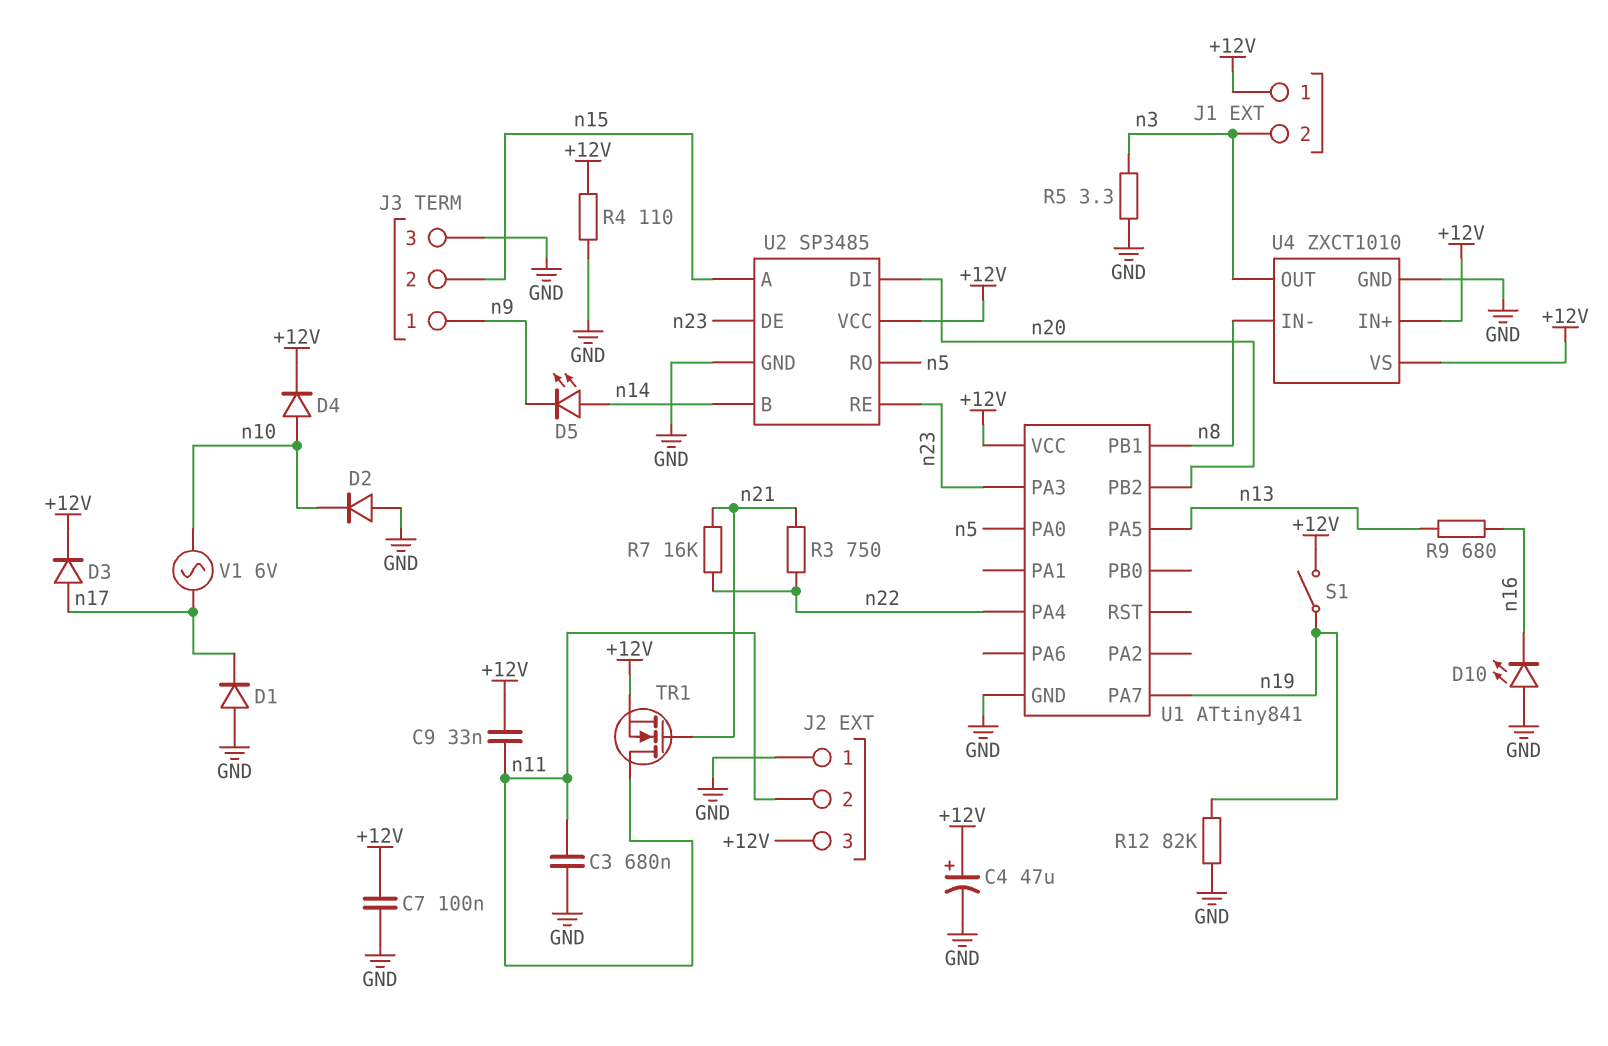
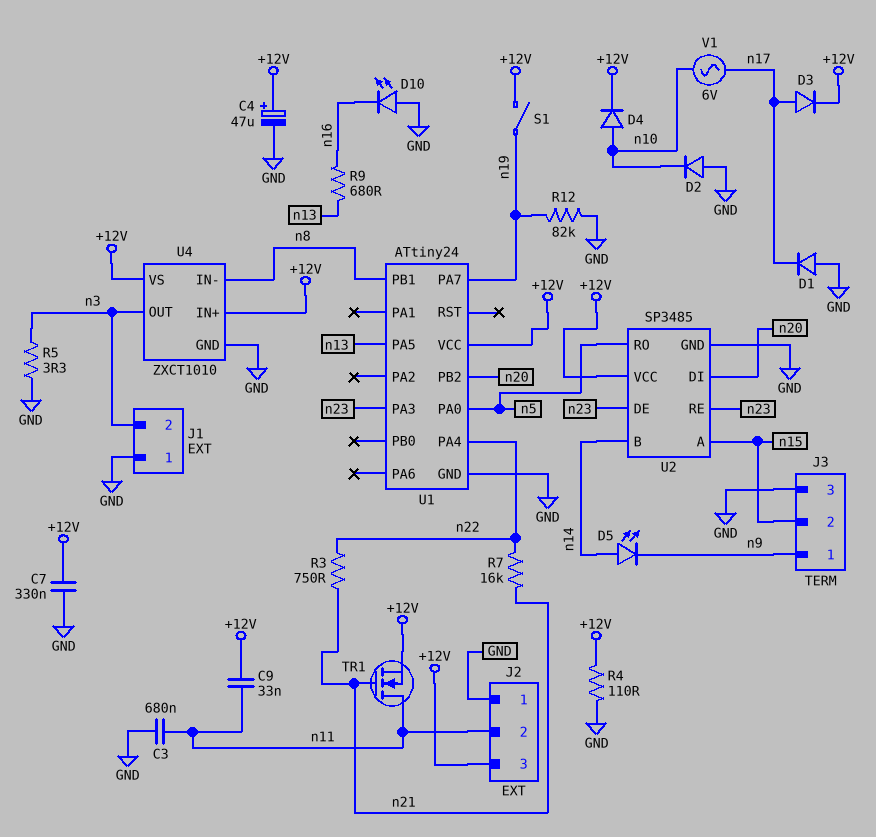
C7: 100nF (+12V, GND) -> 330nF (+12V, GND)
J1 pin 1: +12V -> GND
U1: ATtiny841 -> ATtiny24

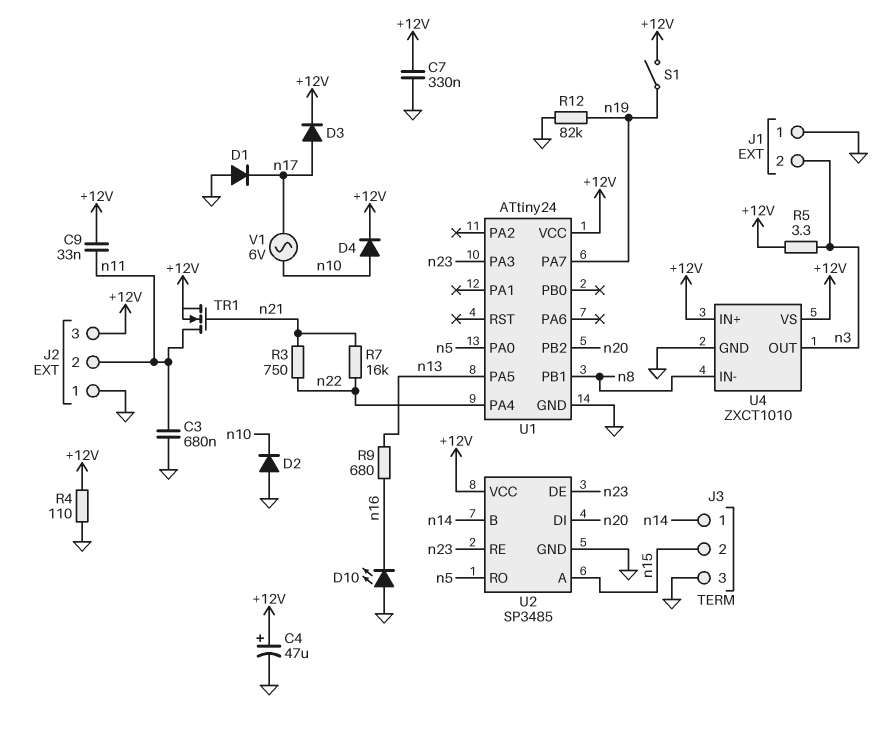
D5: LED (A n14, K n9) -> none
J3 pin 1: n9 -> n14
R5: 3.3 (GND, n3) -> 3.3 (+12V, n3)

